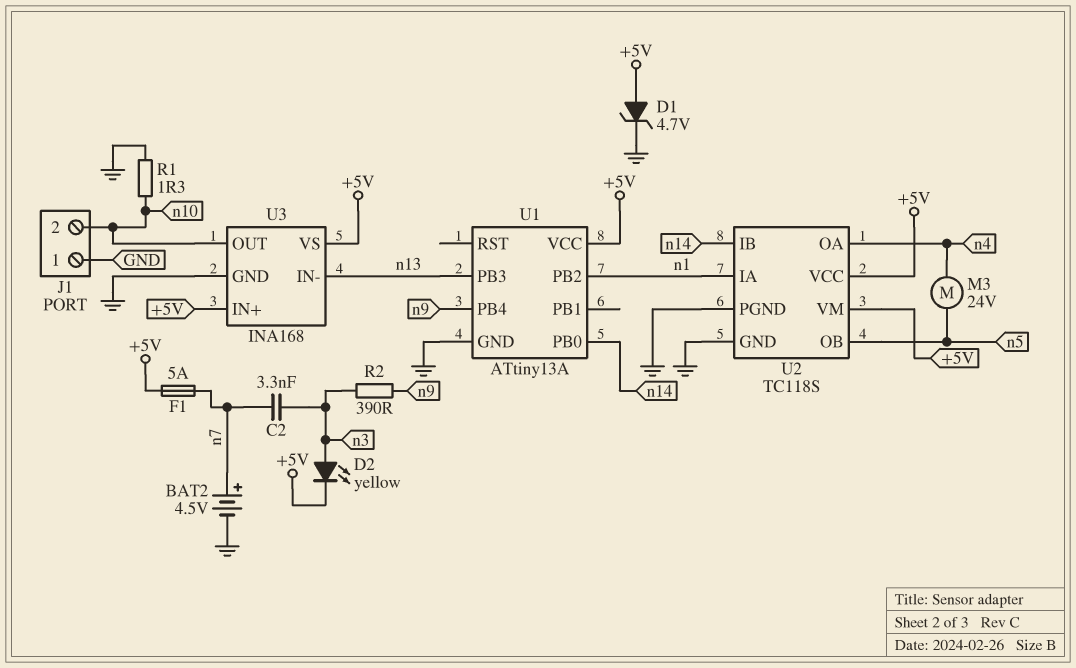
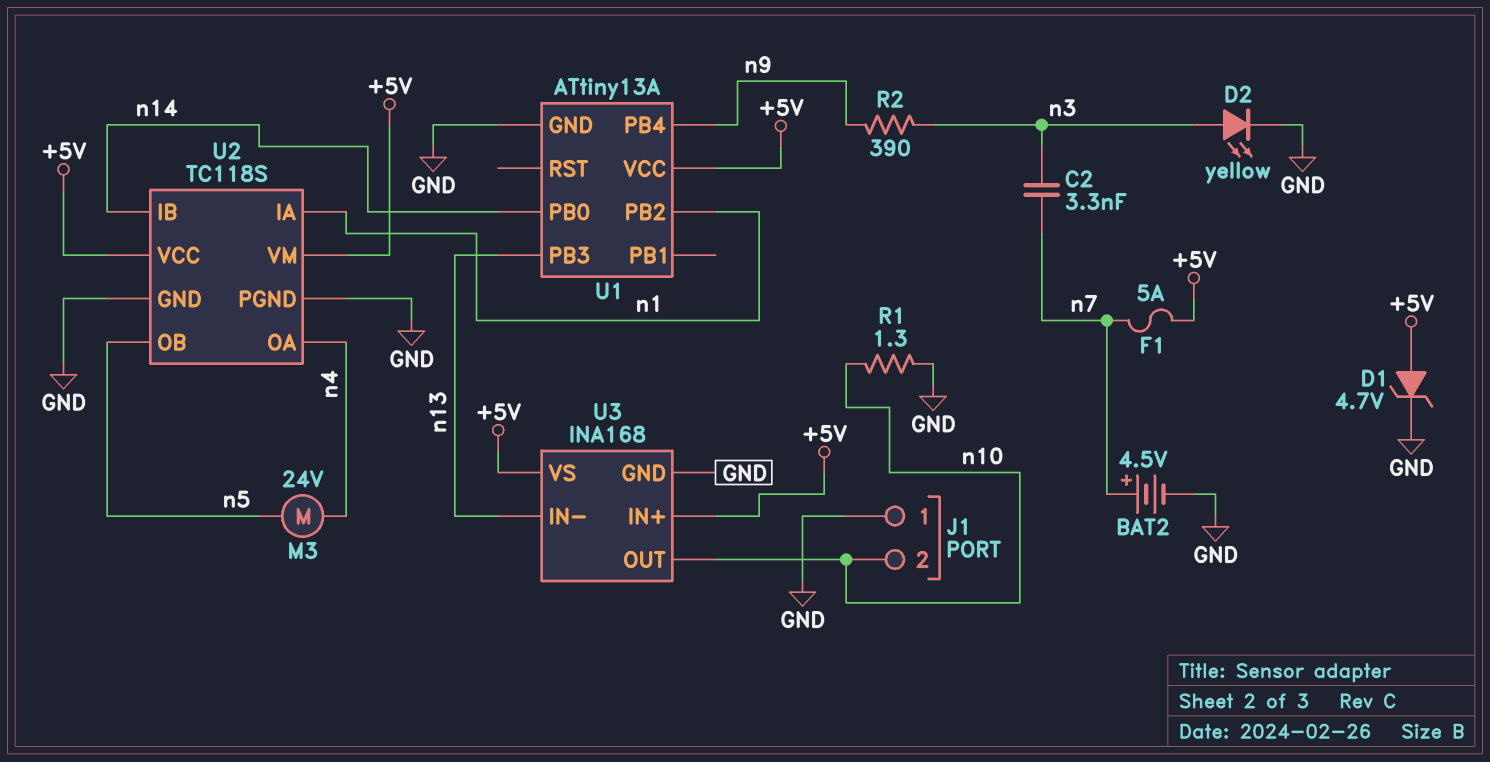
D2: LED yellow (A n3, K +5V) -> LED yellow (A n3, K GND)

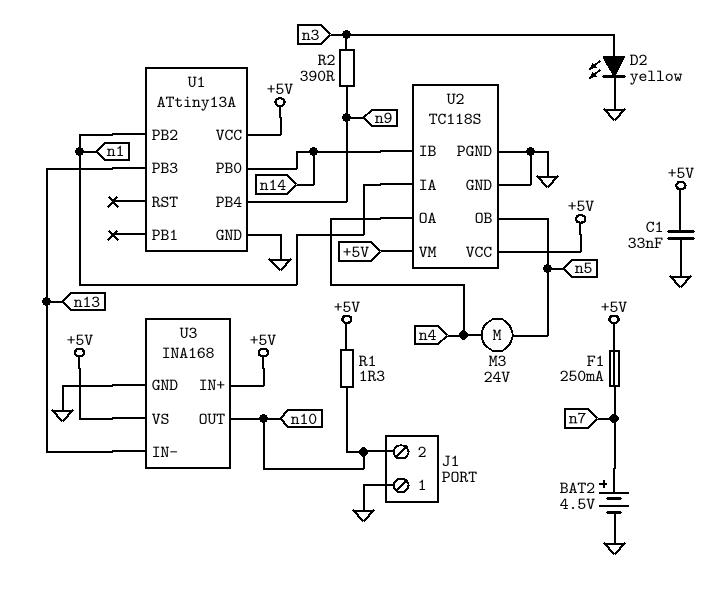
C1: none -> 33nF (+5V, GND)
C2: 3.3nF (n3, n7) -> none
D1: zener 4.7V (A +5V, K GND) -> none
F1: 5A (+5V, n7) -> 250mA (+5V, n7)
R1: 1.3 (GND, n10) -> 1.3 (+5V, n10)

